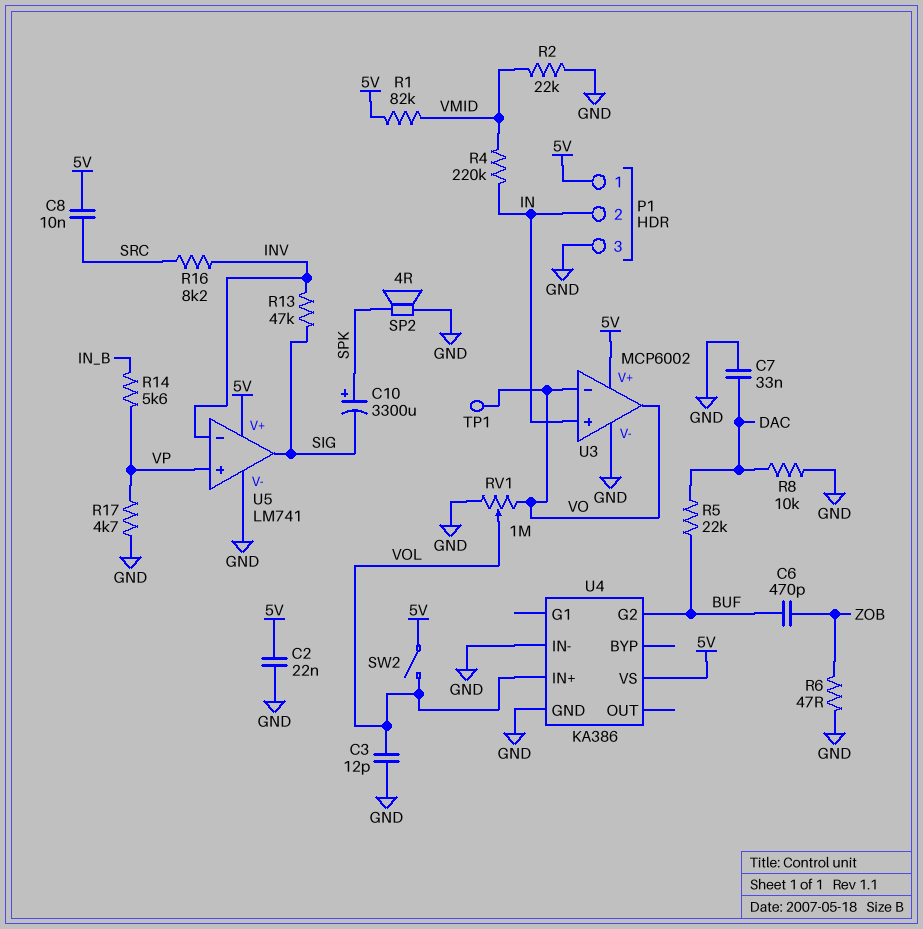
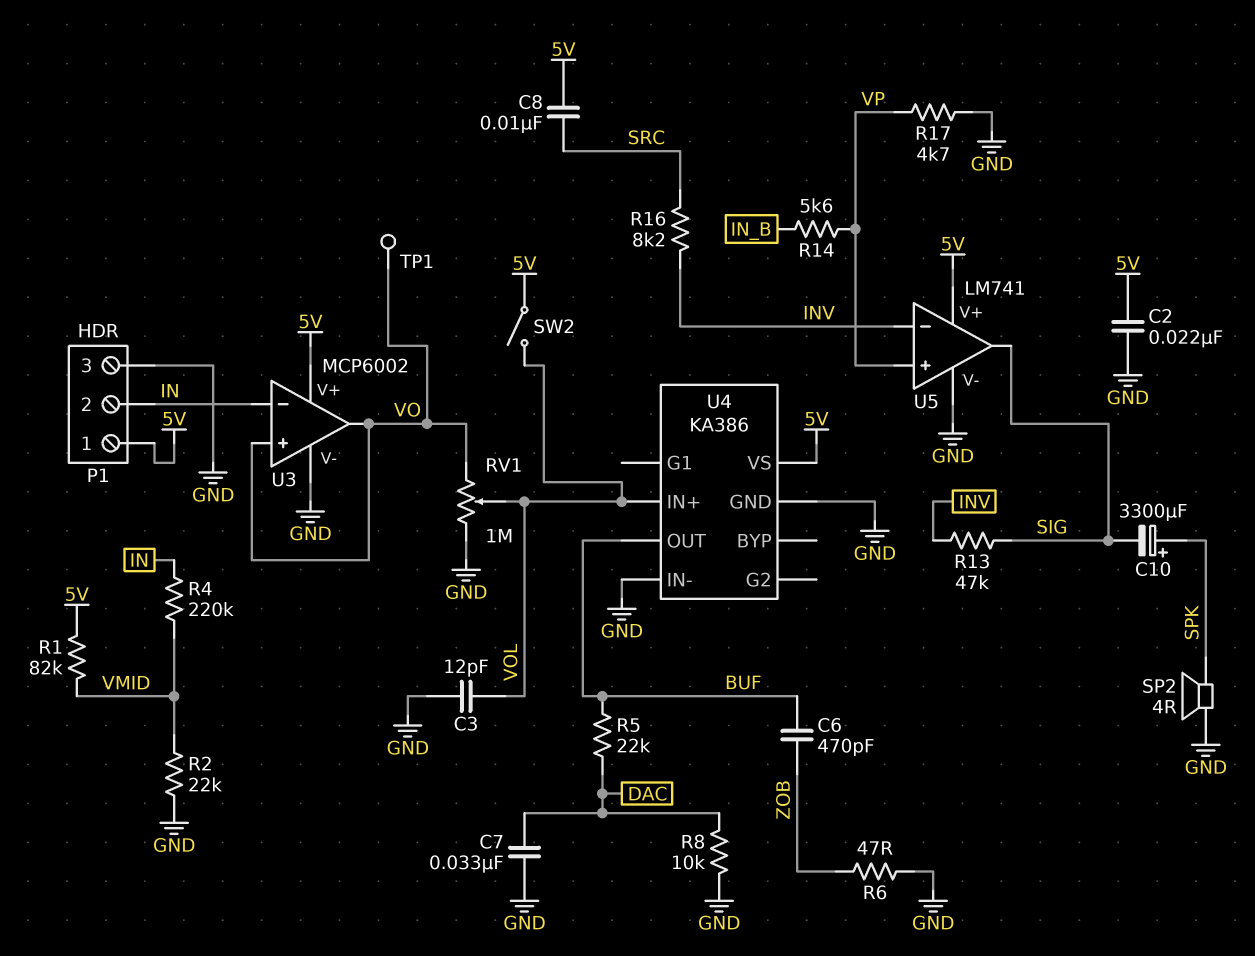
U3 pin in+: IN -> VO
U3 pin in-: VO -> IN
U4 pin G2: BUF -> none
U4 pin OUT: none -> BUF

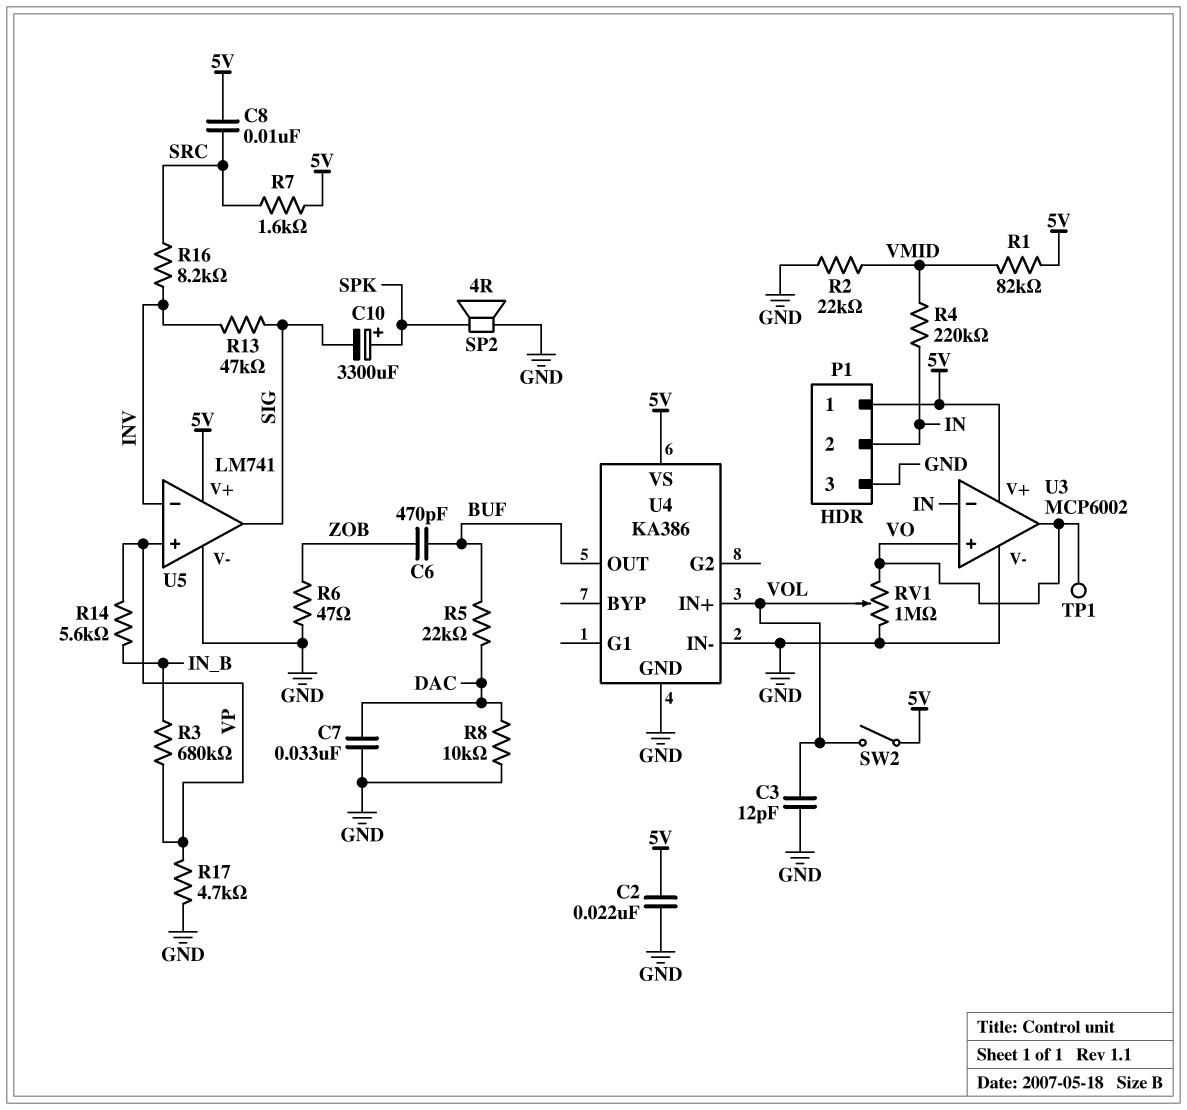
R3: none -> 680k (IN_B, VP)
R7: none -> 1.6k (5V, SRC)

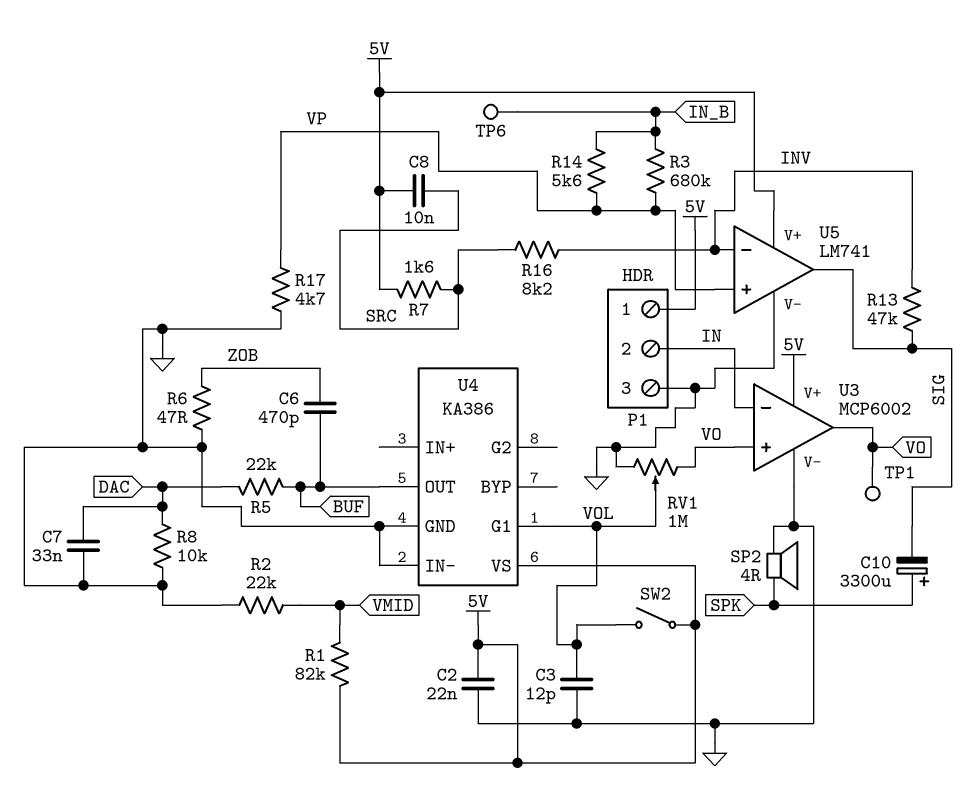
R4: 220k (IN, VMID) -> none
TP6: none -> test point (IN_B)
U4 pin G1: none -> VOL
U4 pin IN+: VOL -> none

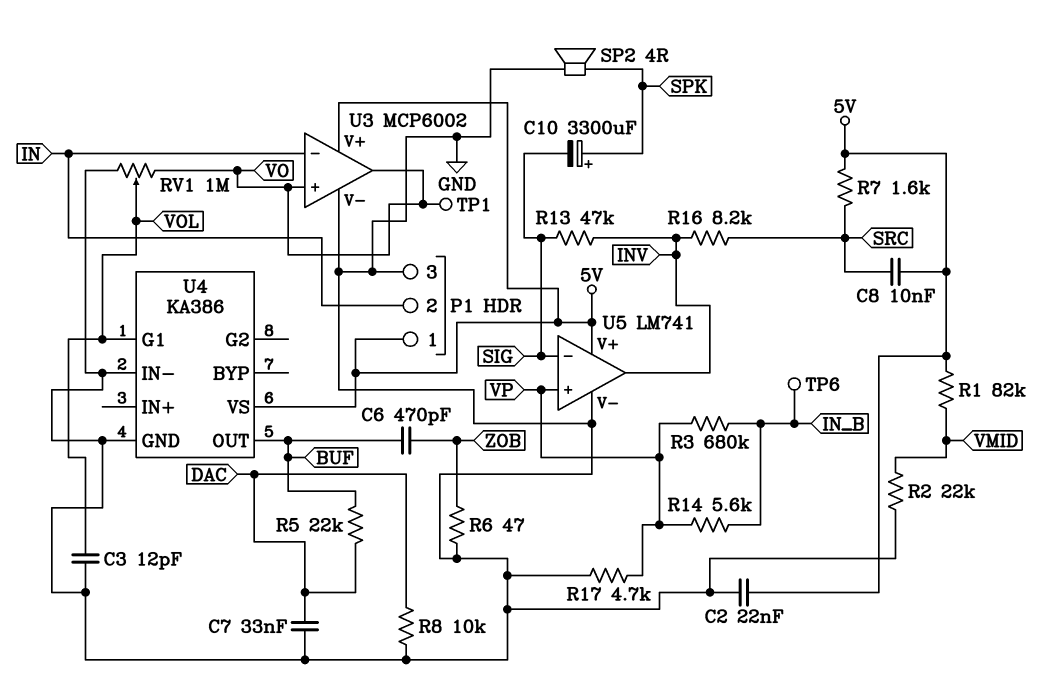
SW2: switch (5V, VOL) -> none
U5 pin in-: INV -> SIG
U5 pin out: SIG -> INV

